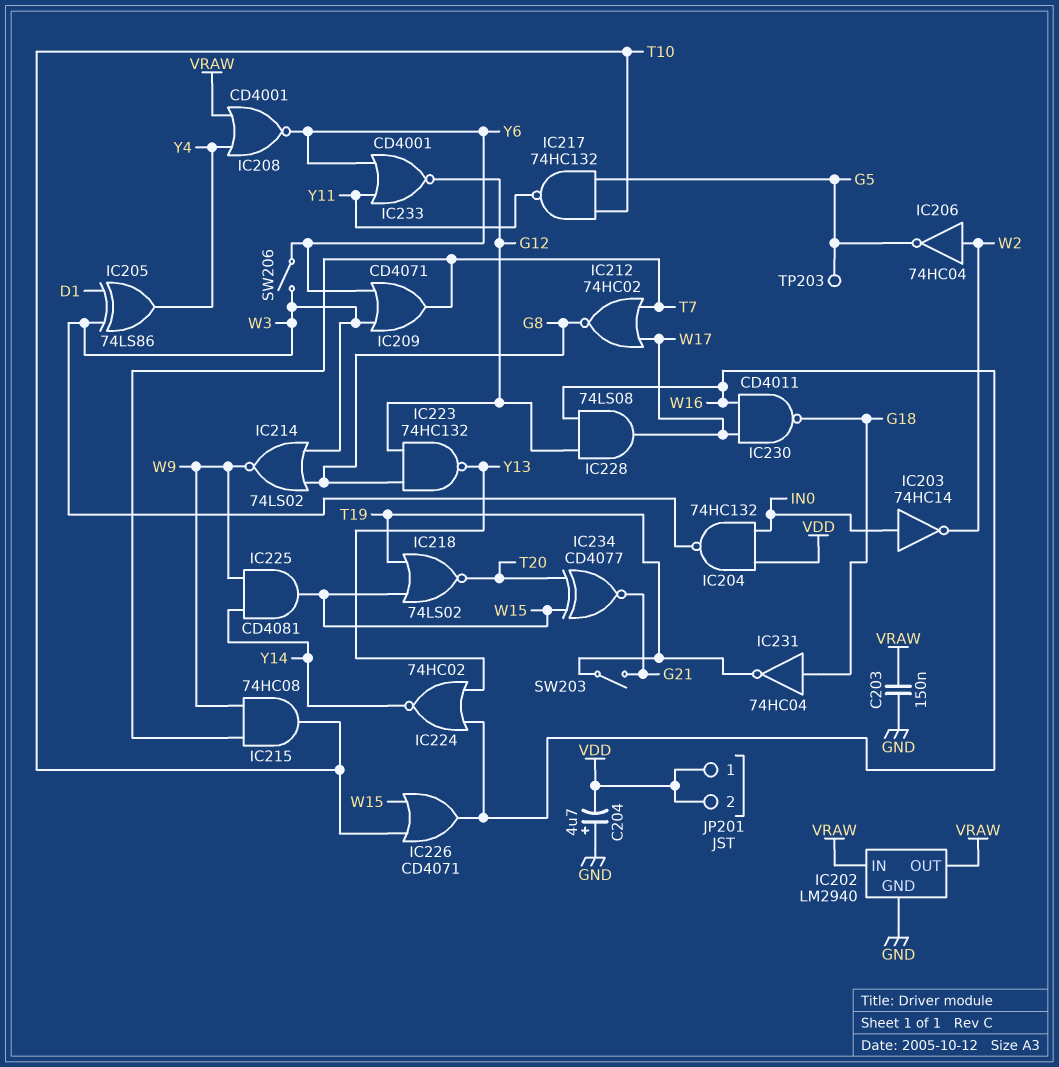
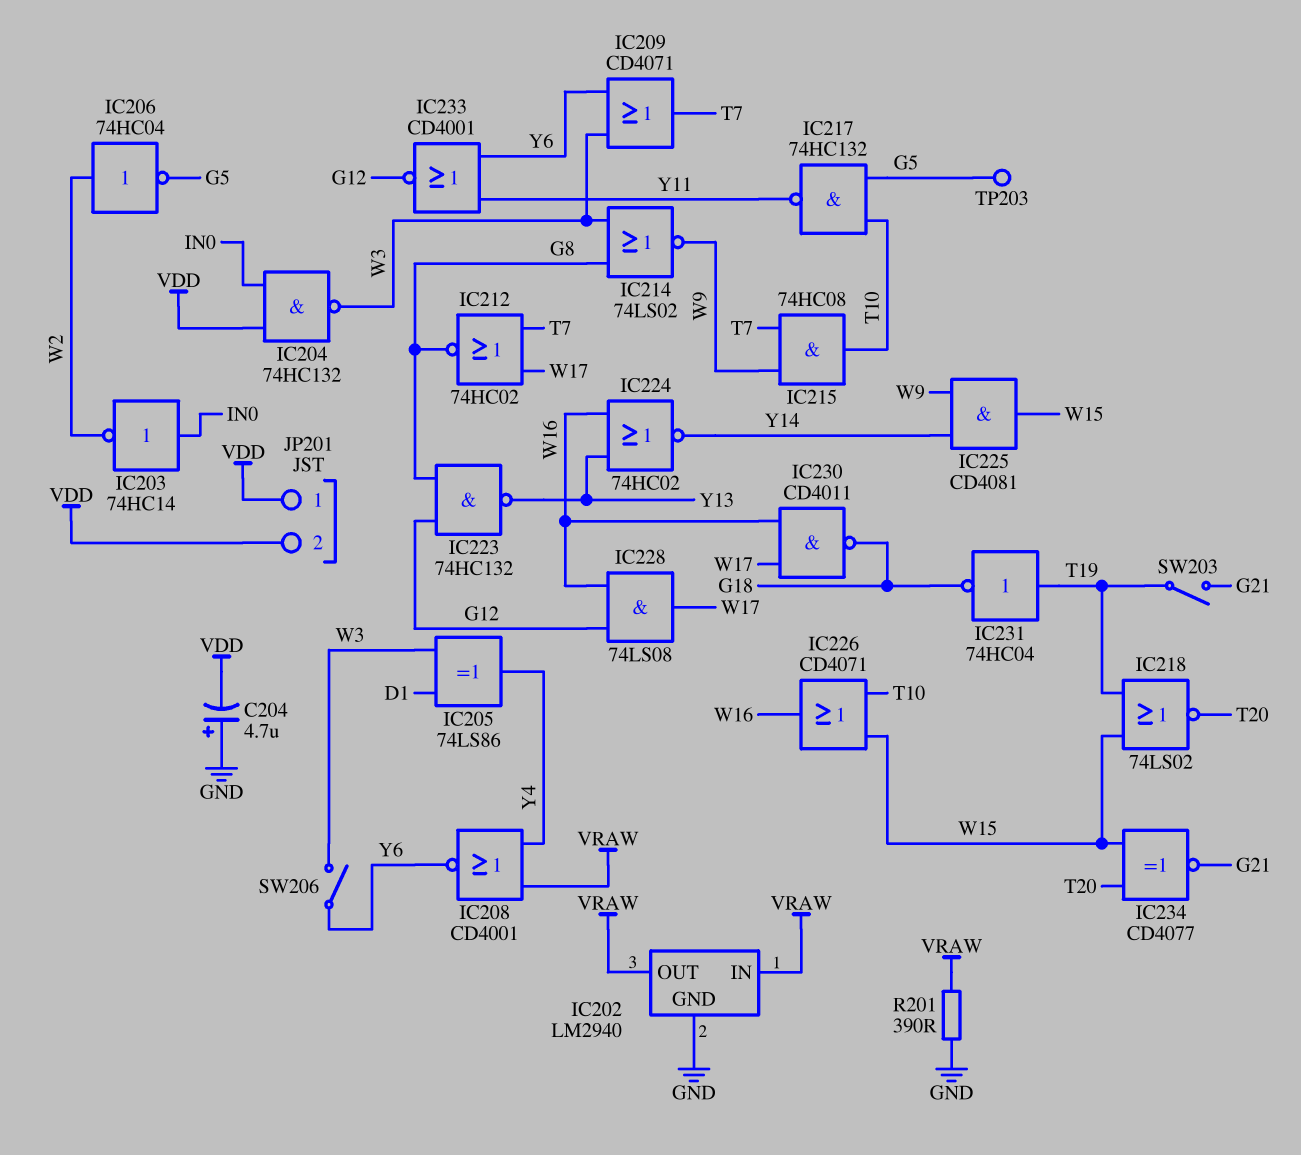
C203: 150nF (GND, VRAW) -> none
IC231: NOT 74HC04 (in G18, out T19) -> NOT 74HC04 (in T19, out G18)
R201: none -> 390 (GND, VRAW)

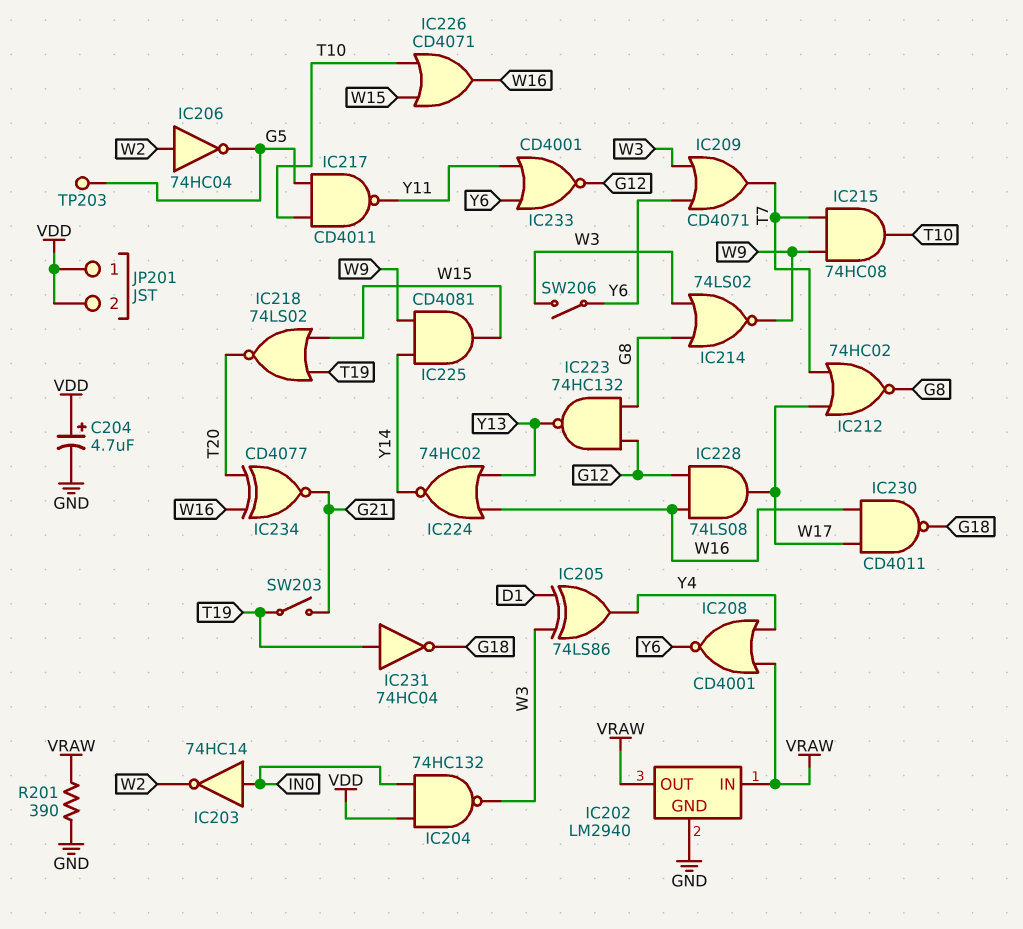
C204: 4.7uF (plus GND, minus VDD) -> 4.7uF (plus VDD, minus GND)
IC217: NAND 74HC132 (in G5, in T10, out Y11) -> NAND CD4011 (in G5, in T10, out Y11)
IC234: XNOR CD4077 (in T20, in W15, out G21) -> XNOR CD4077 (in T20, in W16, out G21)

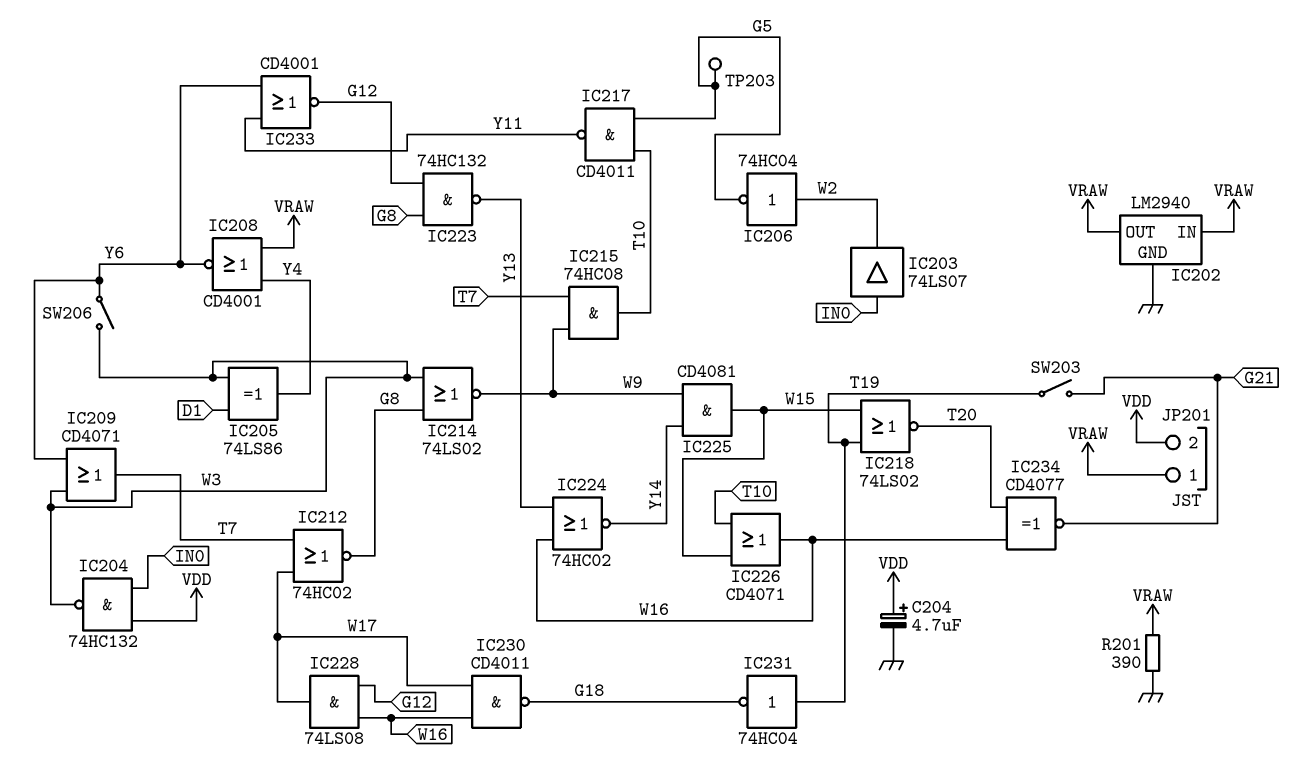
IC203: NOT 74HC14 (in IN0, out W2) -> buffer 74LS07 (in IN0, out W2)
JP201 pin 1: VDD -> VRAW

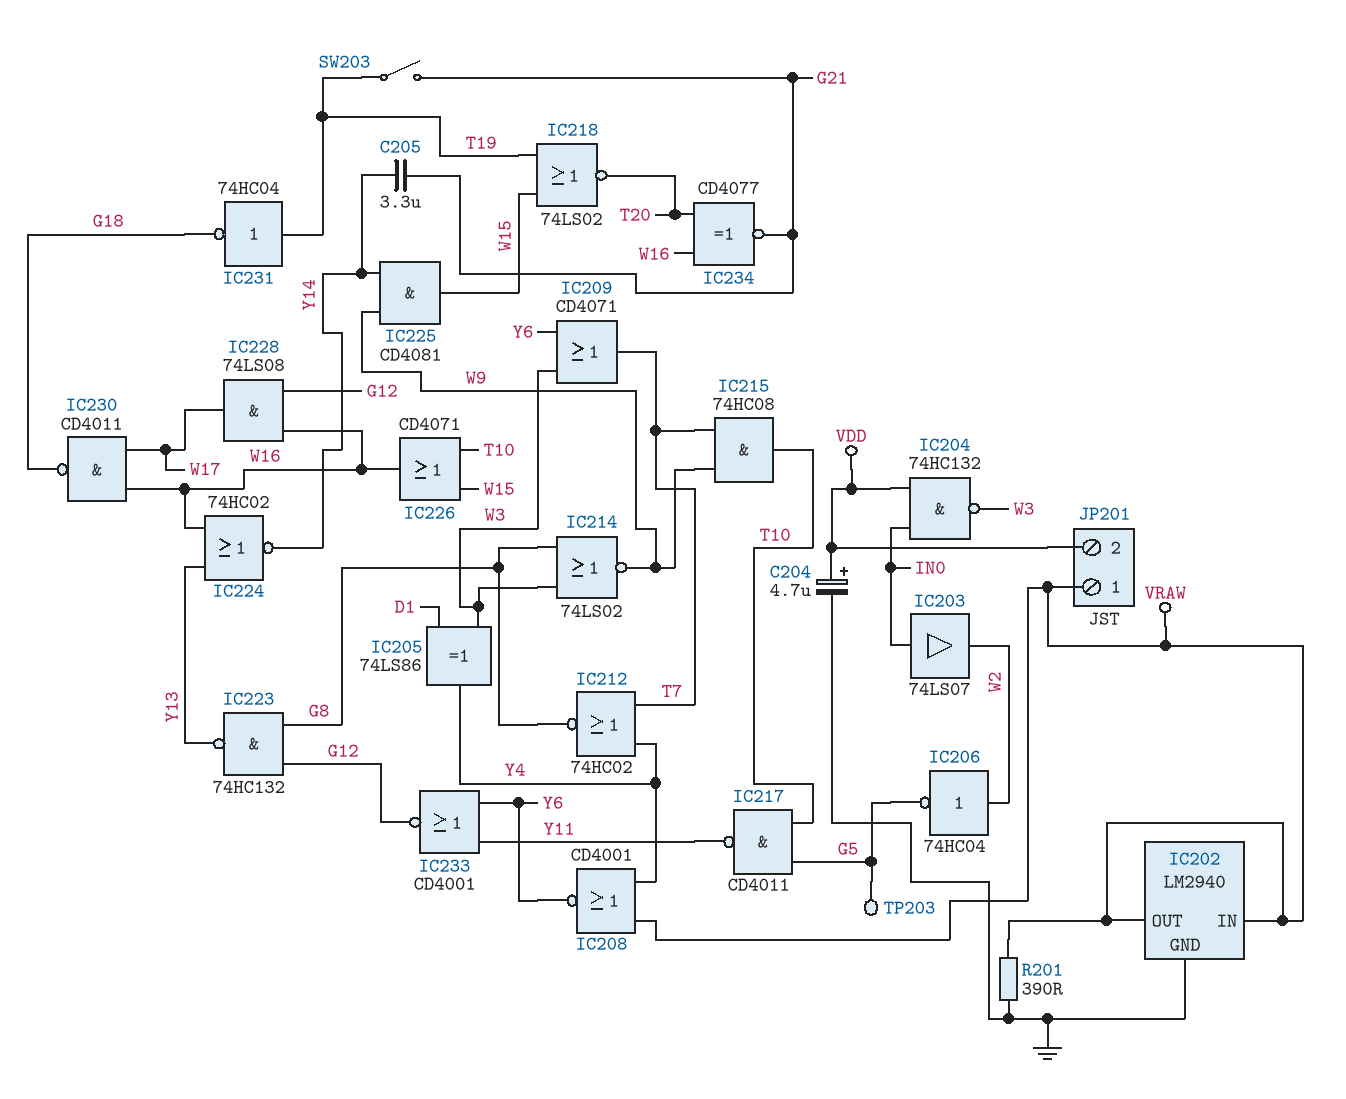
C205: none -> 3.3uF (G21, Y14)
IC212: NOR 74HC02 (in T7, in W17, out G8) -> NOR 74HC02 (in T7, in Y4, out G8)
SW206: switch (W3, Y6) -> none

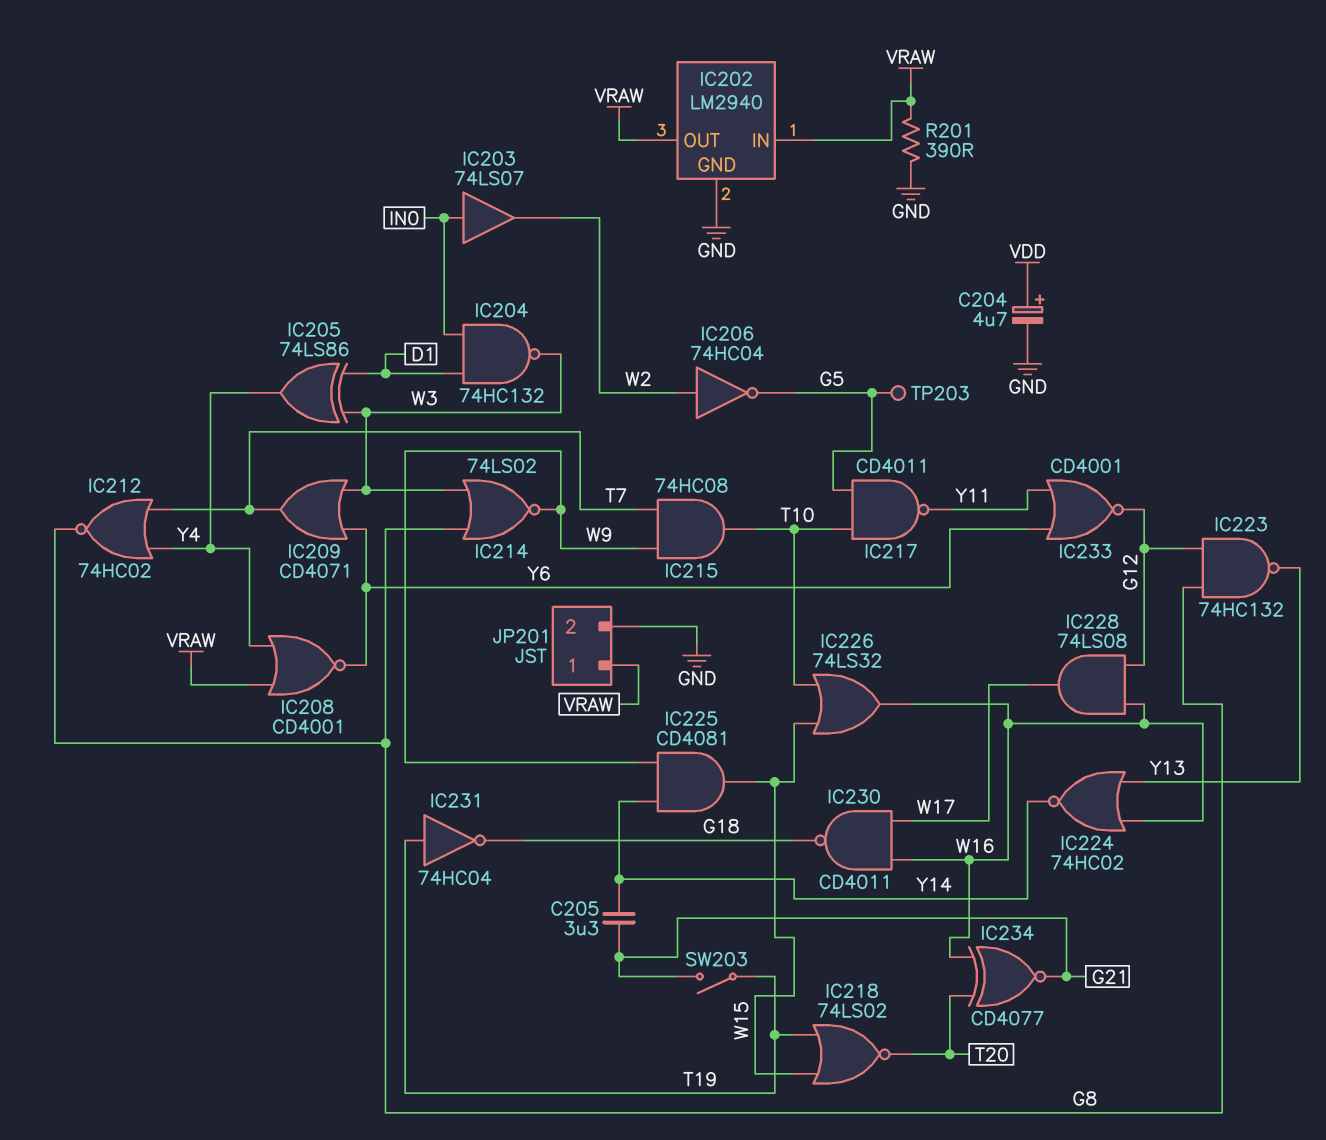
IC204: NAND 74HC132 (in IN0, in VDD, out W3) -> NAND 74HC132 (in D1, in IN0, out W3)
IC226: OR CD4071 (in T10, in W15, out W16) -> OR 74LS32 (in T10, in W15, out W16)
JP201 pin 2: VDD -> GND

